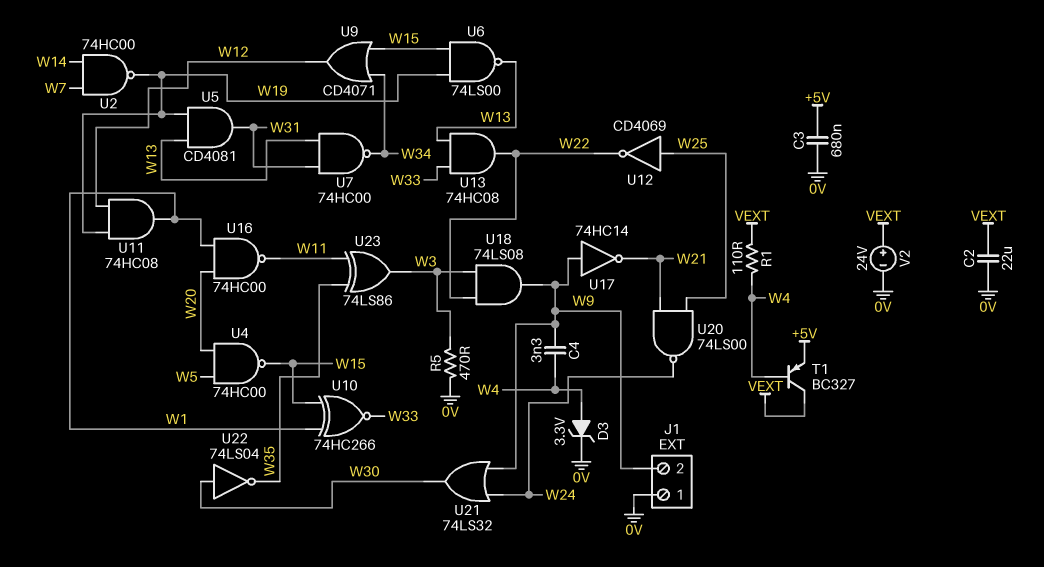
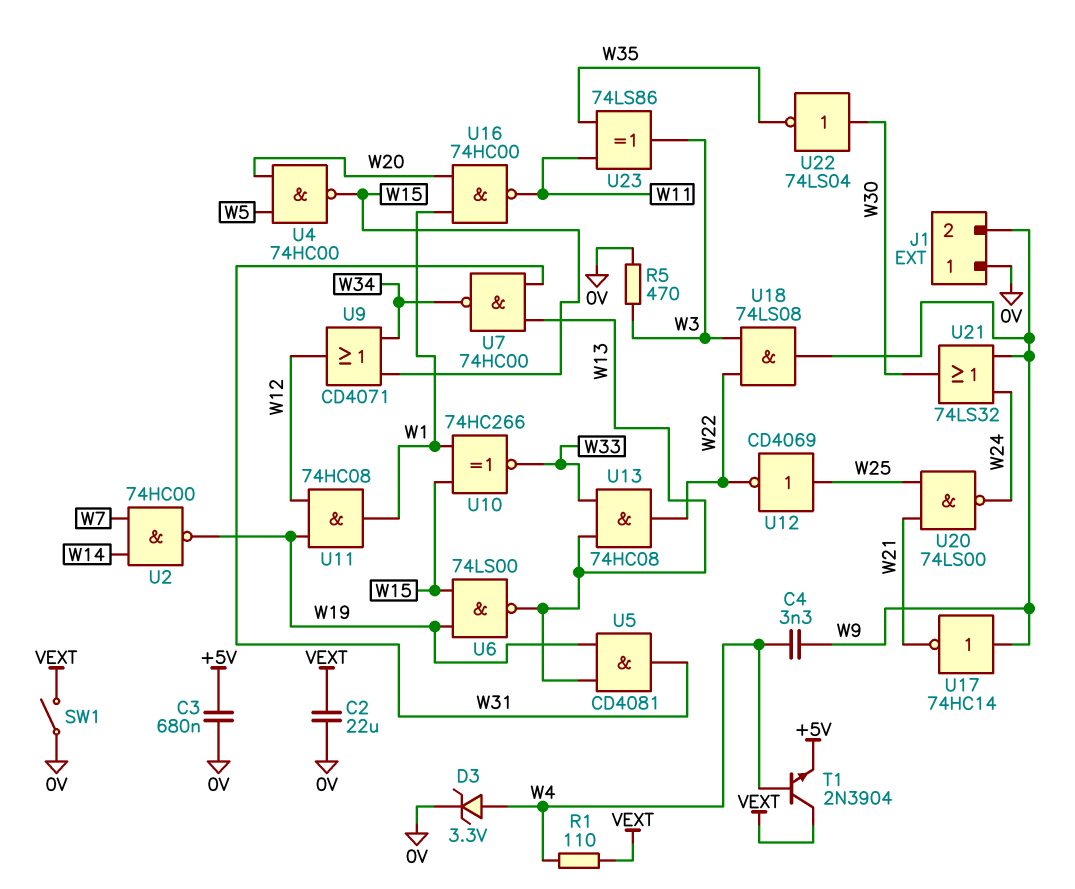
SW1: none -> switch (0V, VEXT)
T1: PNP BC327 (B W4, C VEXT, E +5V) -> NPN 2N3904 (B W4, C VEXT, E +5V)
V2: 24V (plus VEXT, minus 0V) -> none

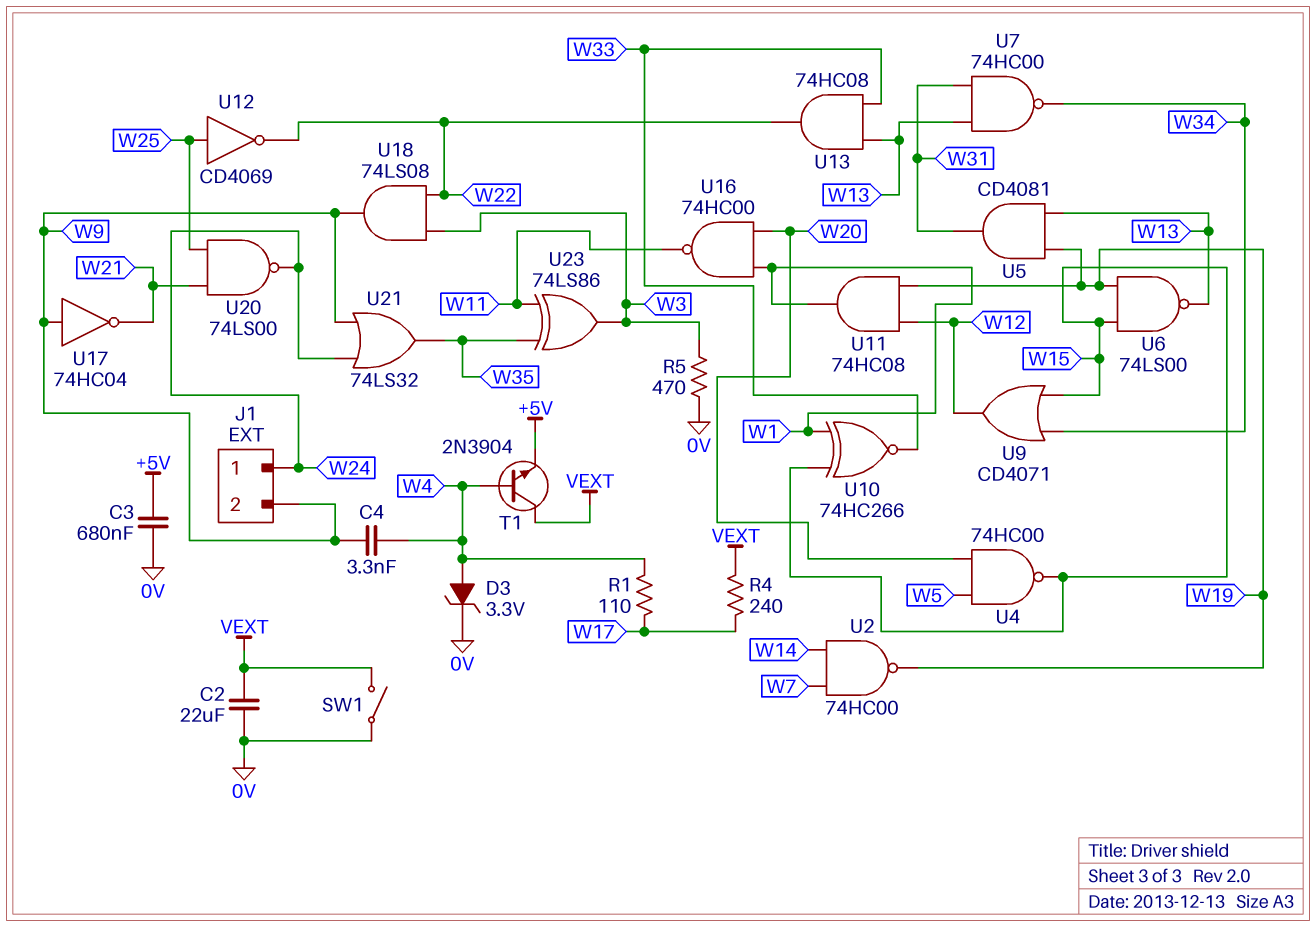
J1 pin 1: 0V -> W24
R1: 110 (VEXT, W4) -> 110 (W4, W17)
R4: none -> 240 (VEXT, W17)
U17: NOT 74HC14 (in W9, out W21) -> NOT 74HC04 (in W9, out W21)
U21: OR 74LS32 (in W9, in W24, out W30) -> OR 74LS32 (in W9, in W24, out W35)
U22: NOT 74LS04 (in W30, out W35) -> none

